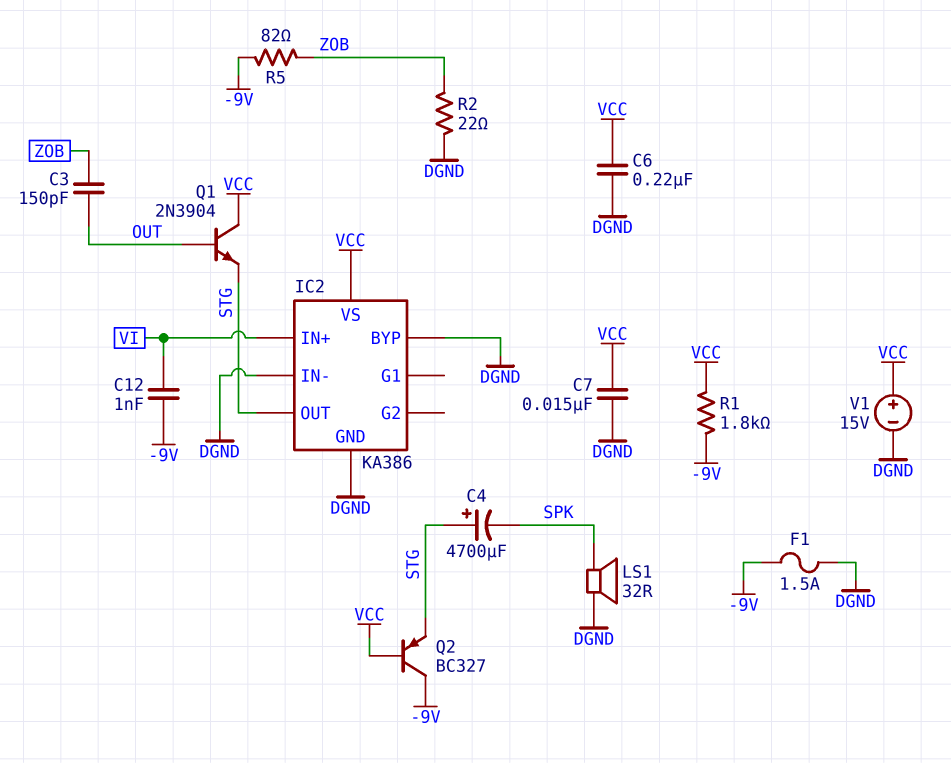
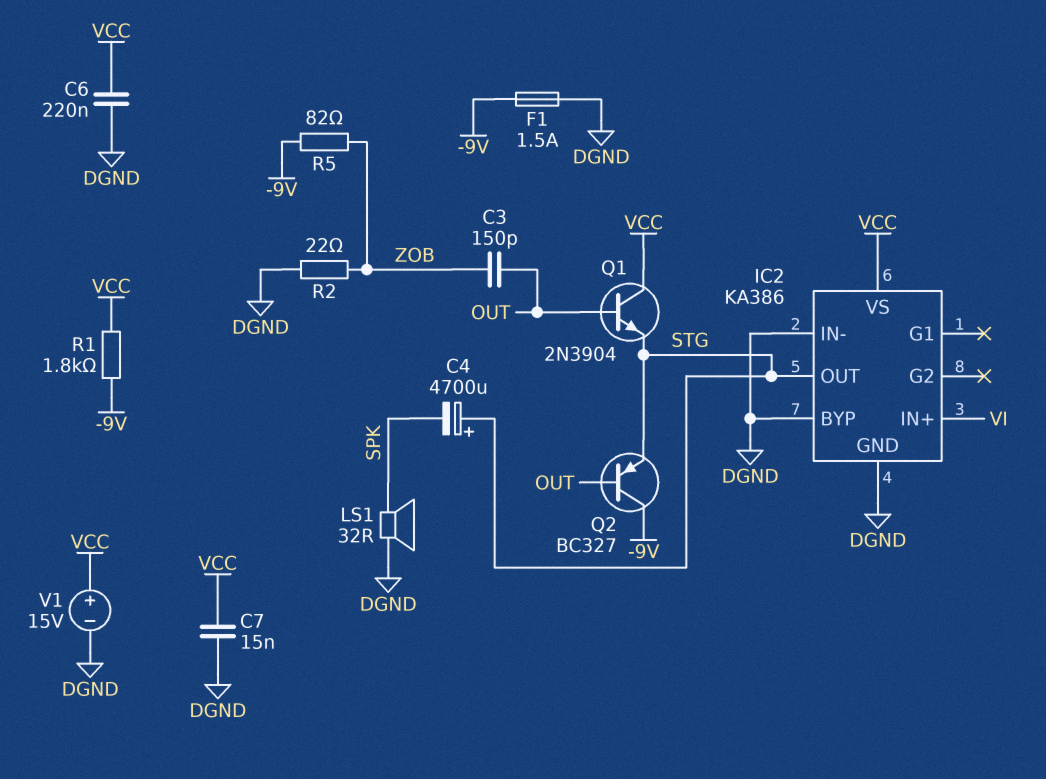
C12: 1nF (-9V, VI) -> none
Q2: PNP BC327 (B VCC, C -9V, E STG) -> PNP BC327 (B OUT, C -9V, E STG)

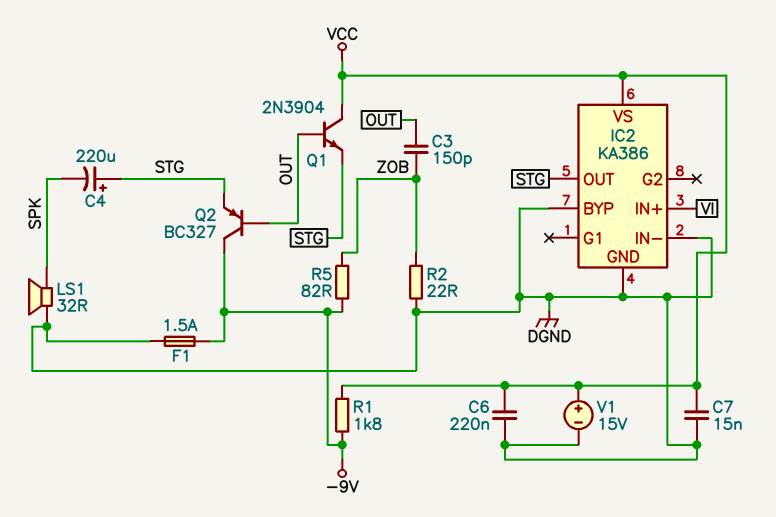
C4: 4700uF (plus STG, minus SPK) -> 220uF (plus STG, minus SPK)

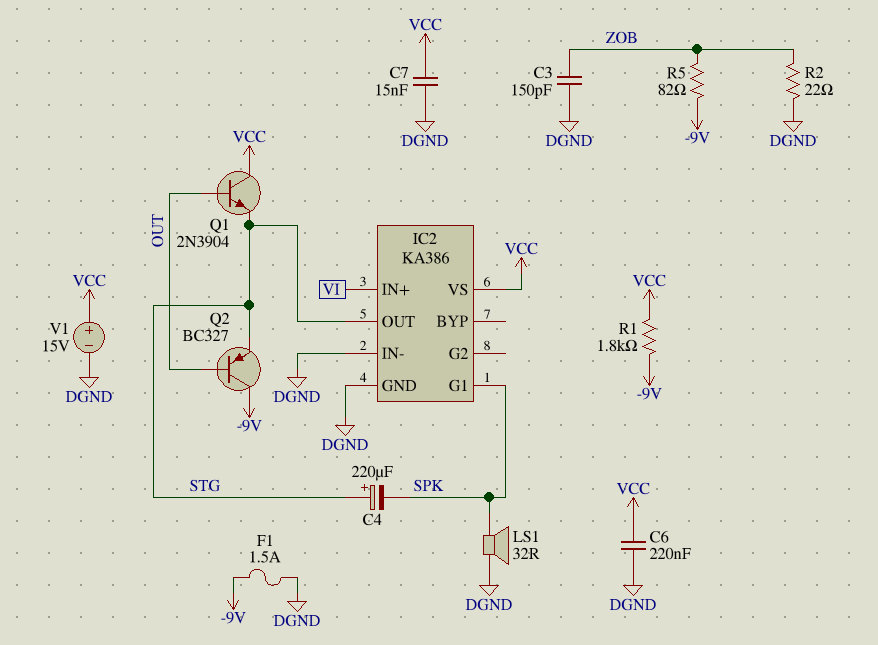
C3: 150pF (OUT, ZOB) -> 150pF (DGND, ZOB)
IC2 pin BYP: DGND -> none
IC2 pin G1: none -> SPK

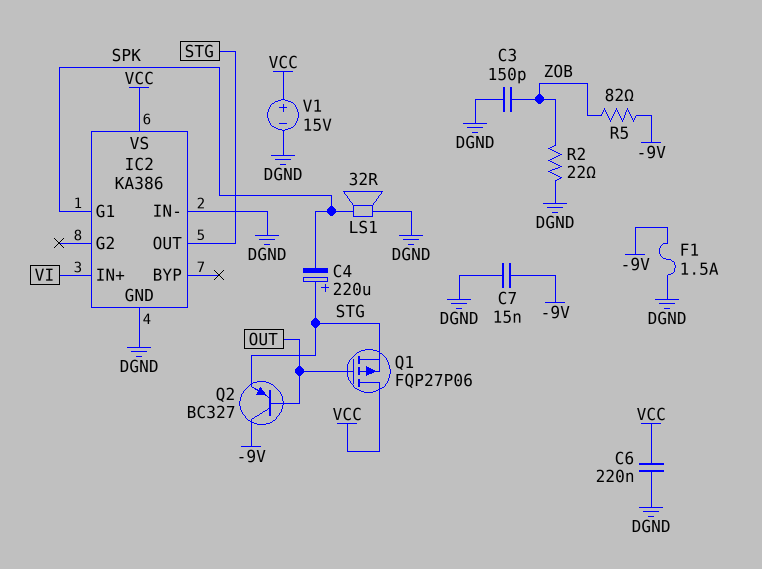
C7: 15nF (DGND, VCC) -> 15nF (-9V, DGND)
Q1: NPN 2N3904 (B OUT, C VCC, E STG) -> PMOS FQP27P06 (G OUT, D VCC, S STG)
R1: 1.8k (-9V, VCC) -> none

